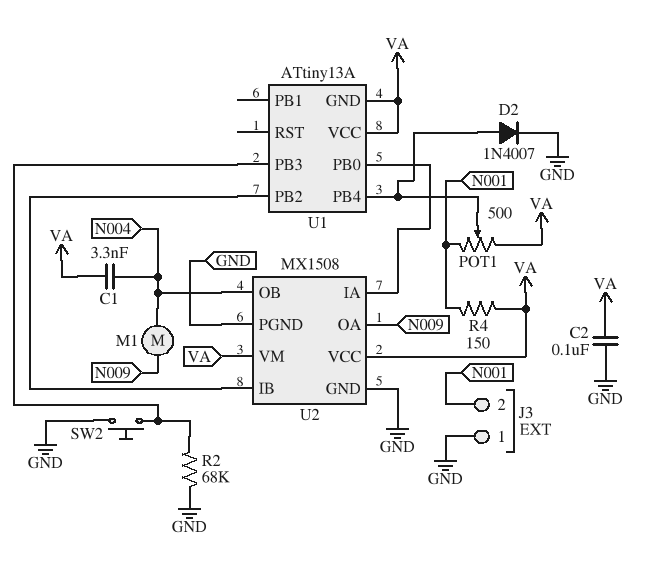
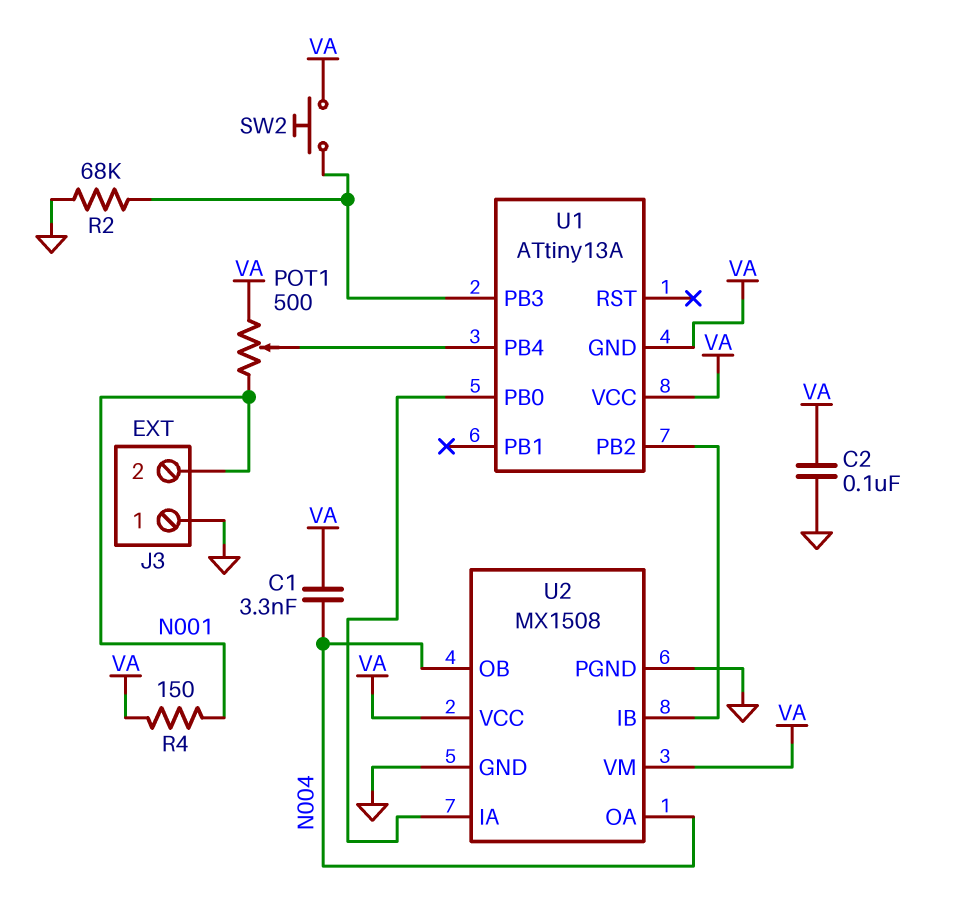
D2: diode 1N4007 (A U1/PB4, K GND) -> none
M1: motor (N004, N009) -> none
SW2: button (GND, U1/PB3) -> button (U1/PB3, VA)
U2 pin OA: N009 -> N004

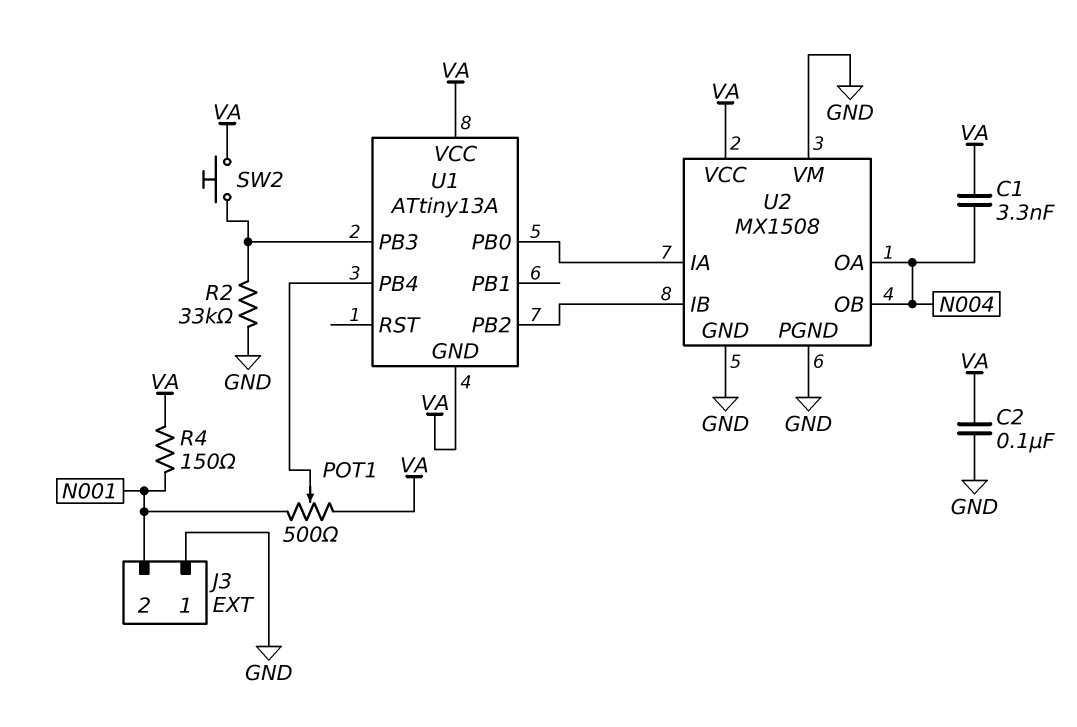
R2: 68k (GND, U1/PB3) -> 33k (GND, U1/PB3)
U2 pin VM: VA -> GND

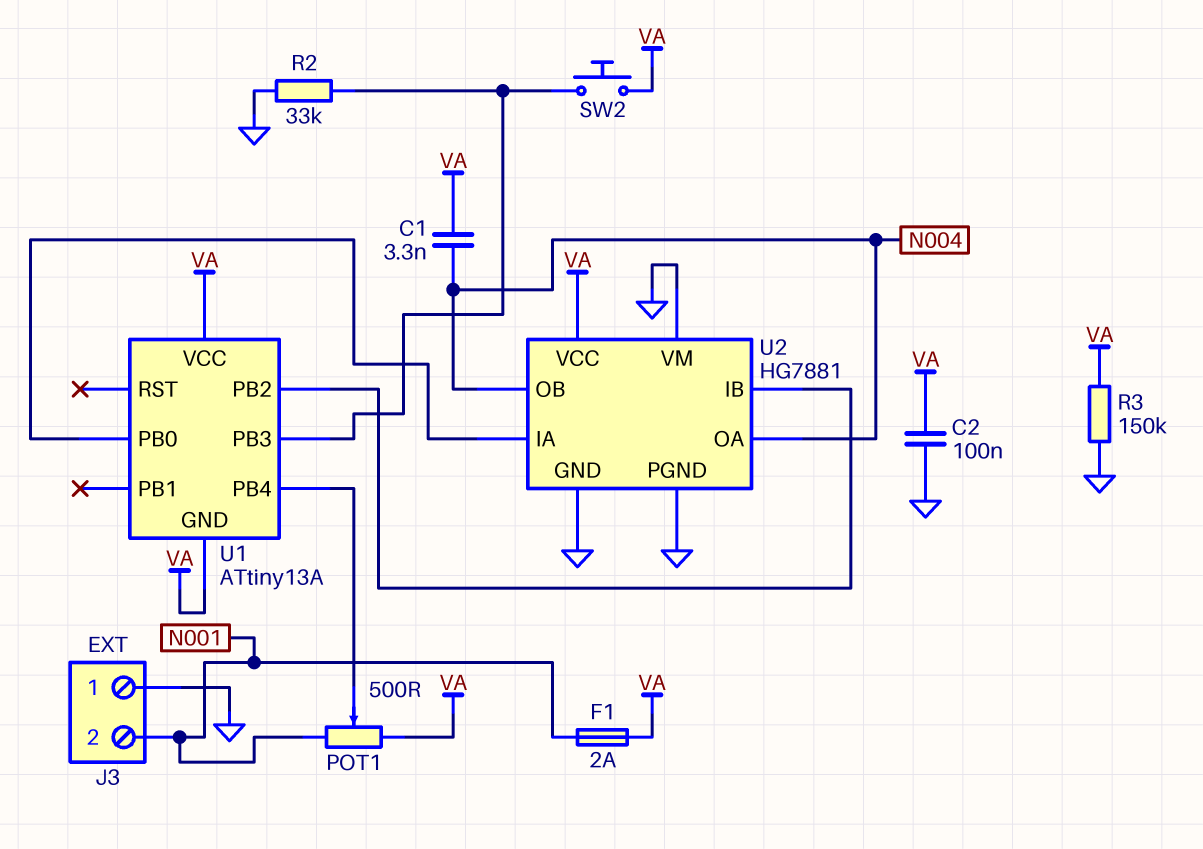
F1: none -> 2A (N001, VA)
R3: none -> 150k (GND, VA)
R4: 150 (N001, VA) -> none
U2: MX1508 -> HG7881

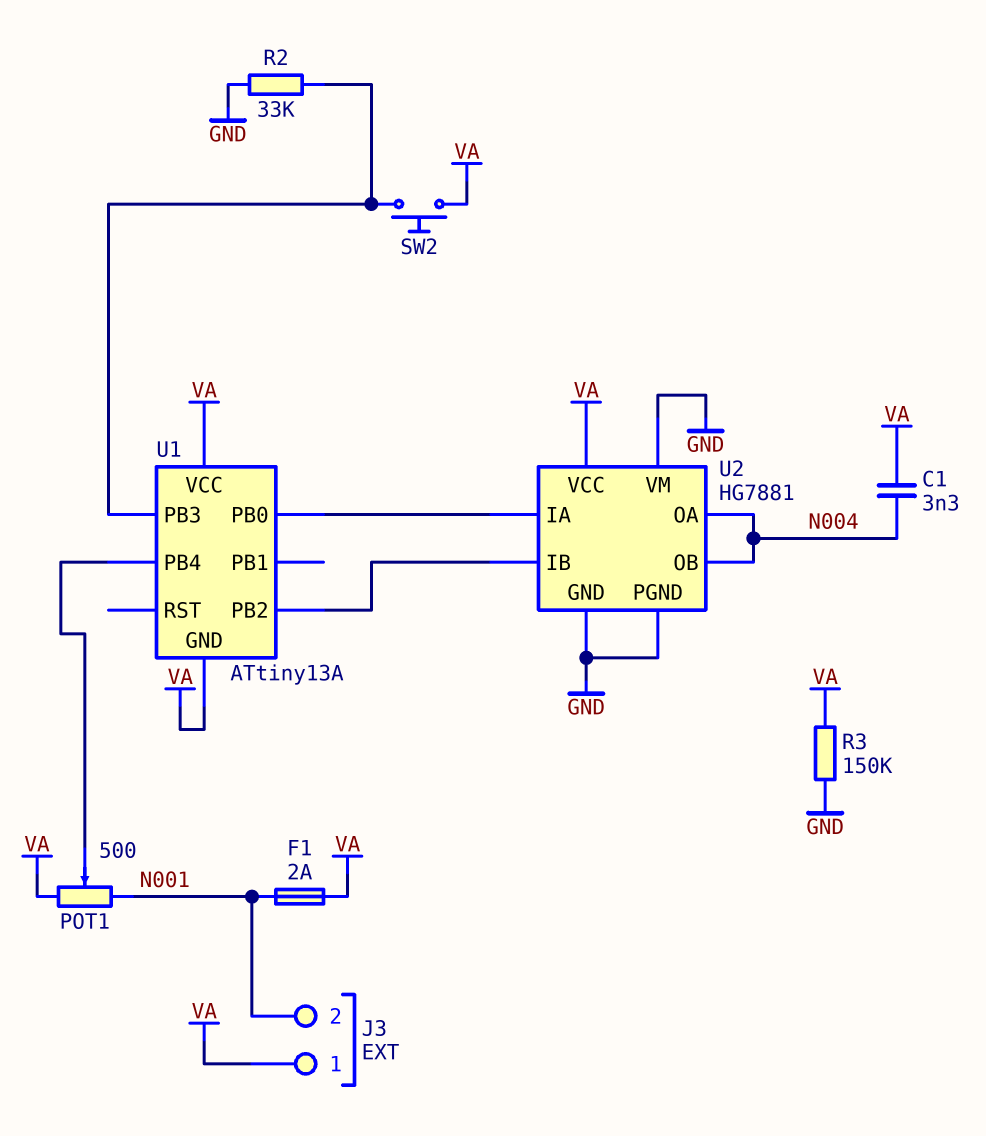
C2: 100nF (GND, VA) -> none
J3 pin 1: GND -> VA

